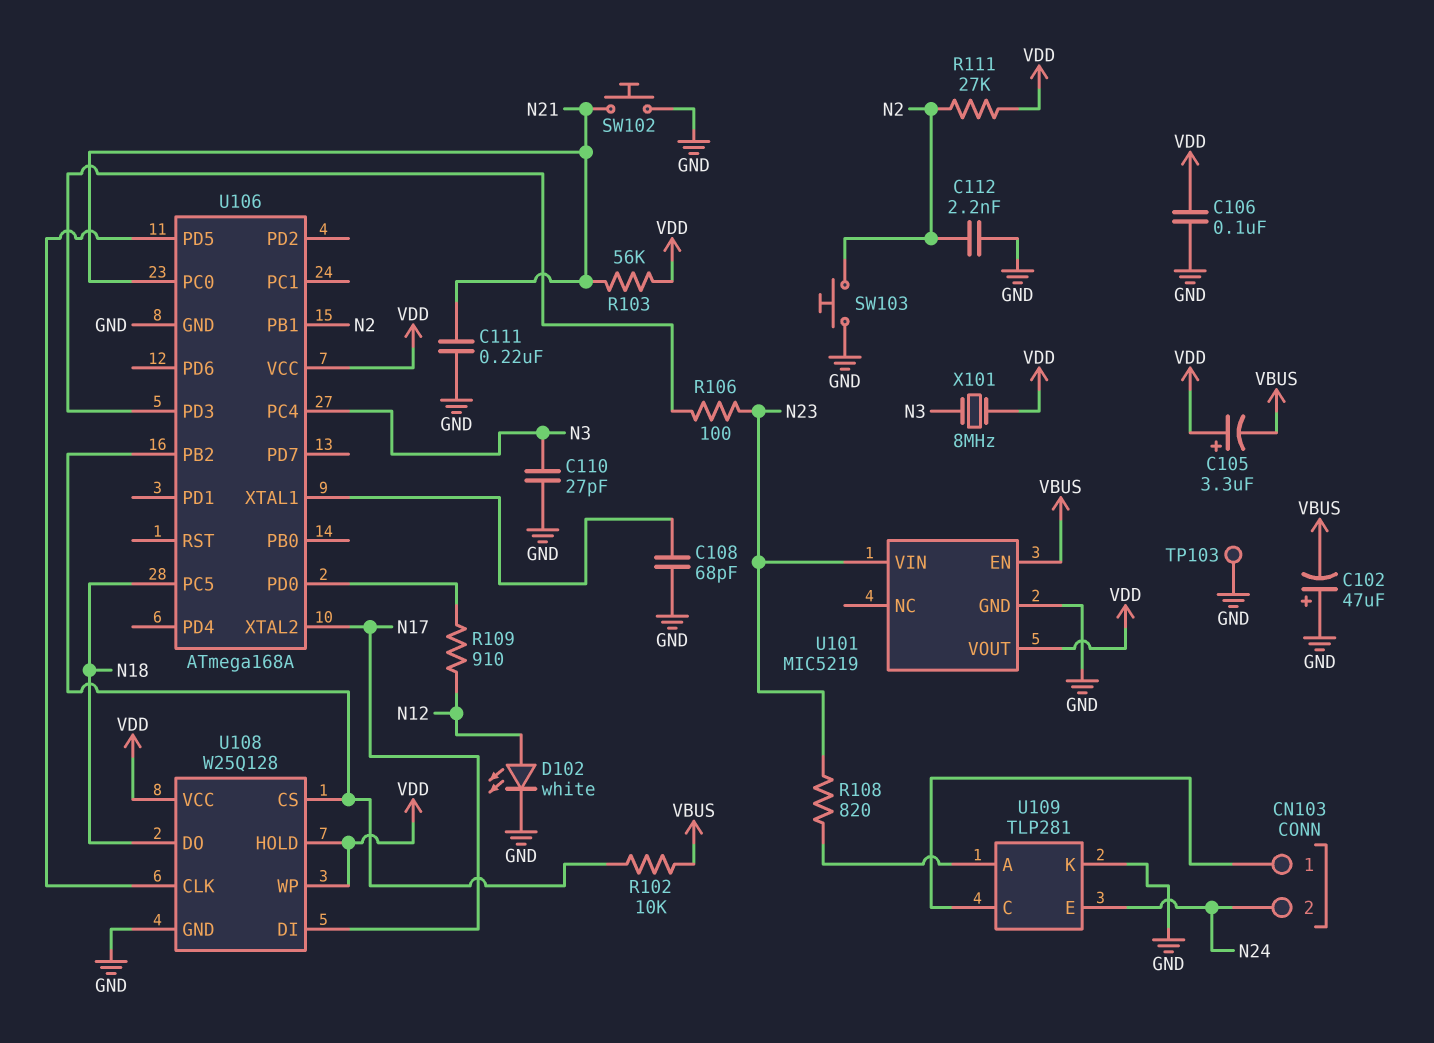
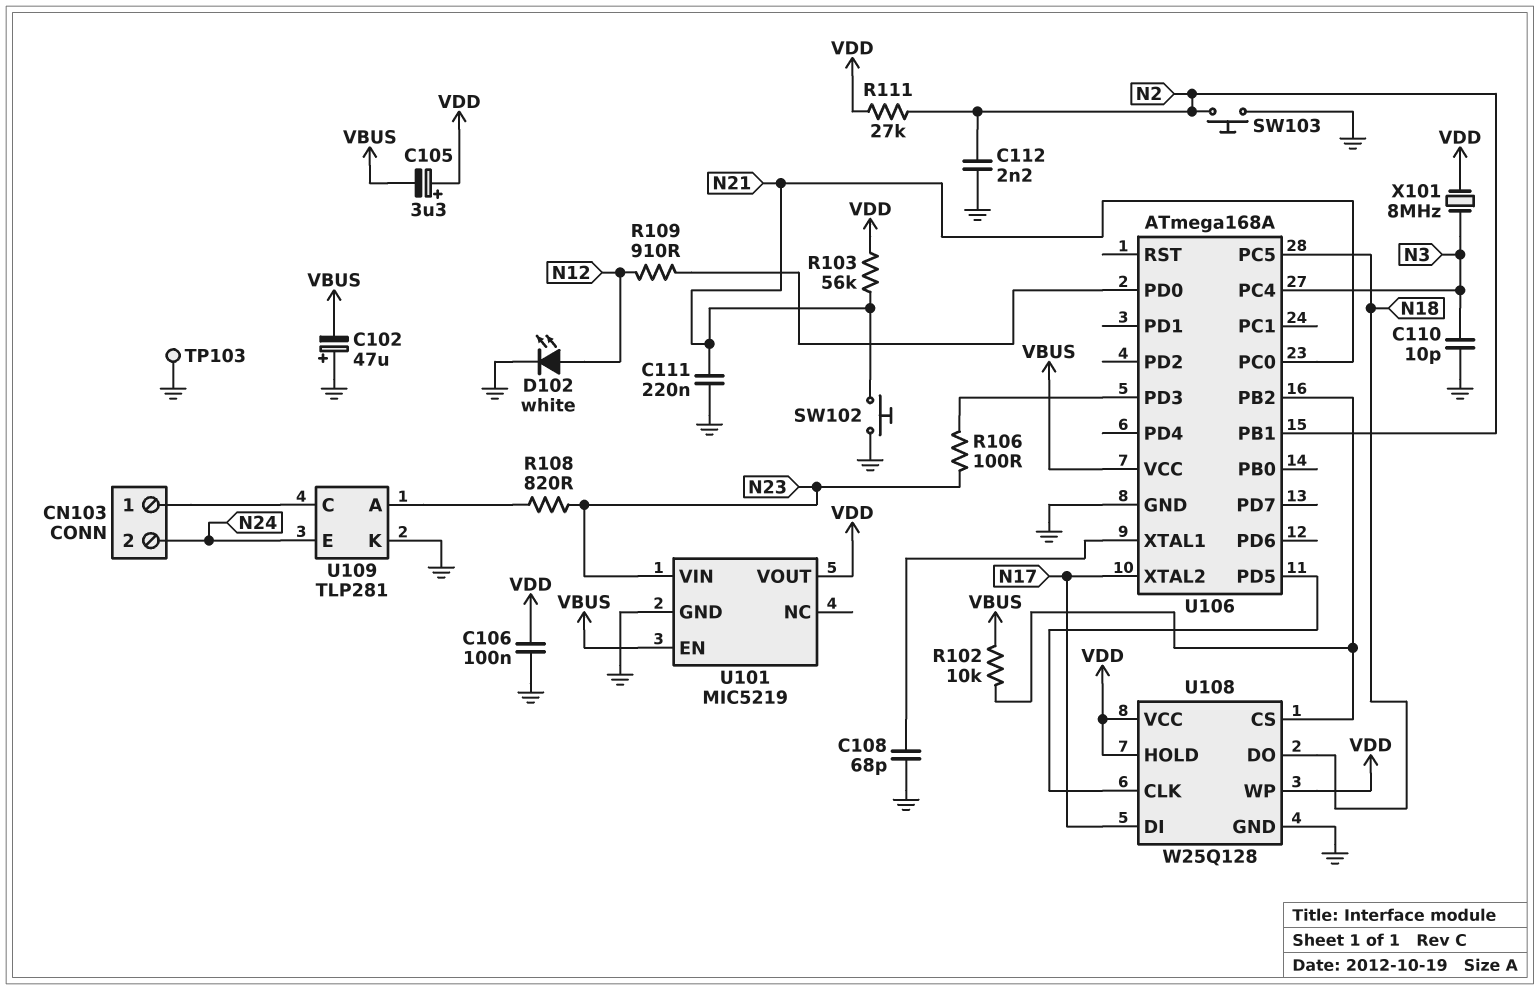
C110: 27pF (GND, N3) -> 10pF (GND, N3)
U106 pin VCC: VDD -> VBUS

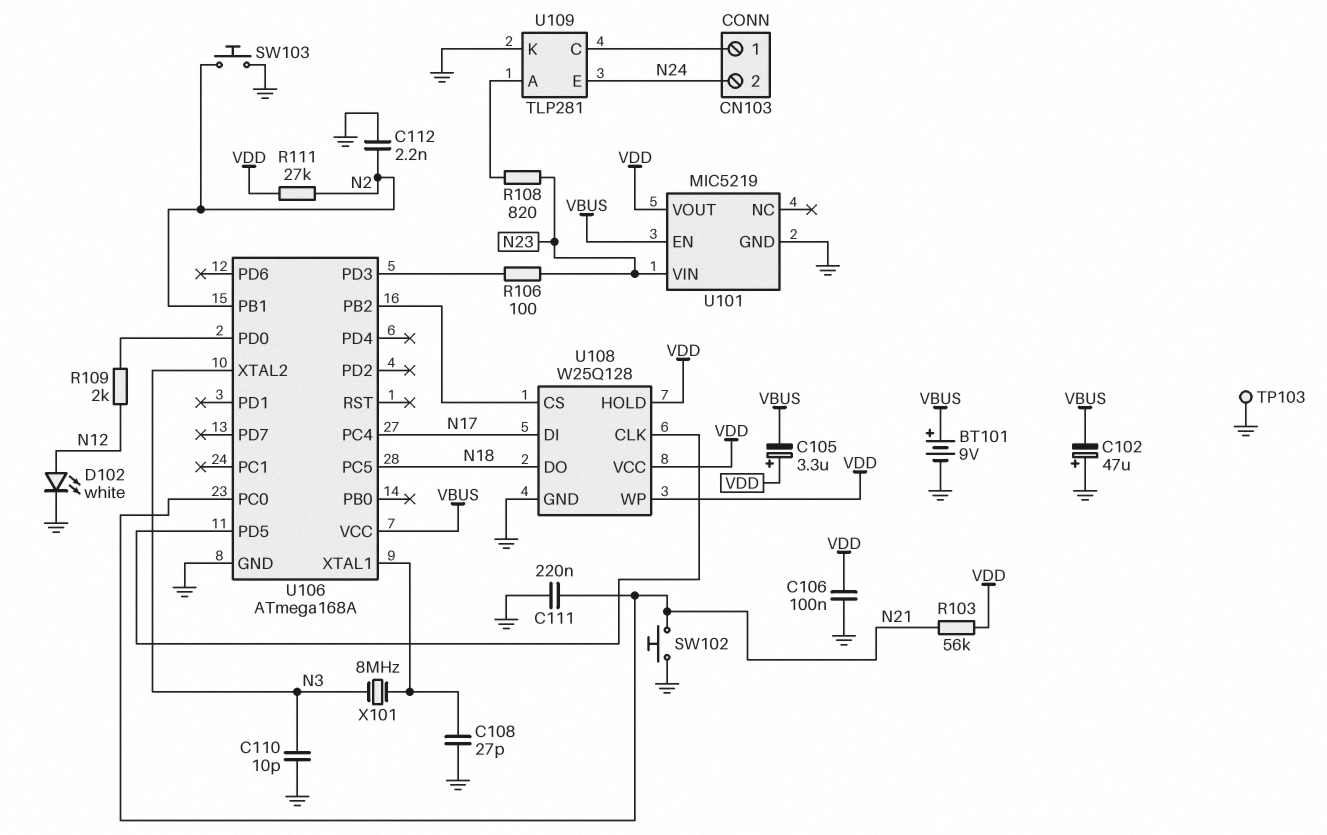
BT101: none -> 9V (plus VBUS, minus GND)
C108: 68pF (GND, U106/XTAL1) -> 27pF (GND, U106/XTAL1)
R102: 10k (U106/PB2, VBUS) -> none
R109: 910 (N12, U106/PD0) -> 2k (N12, U106/PD0)
U106 pin PC4: N3 -> N17
U106 pin XTAL2: N17 -> N3
X101: 8MHz (N3, VDD) -> 8MHz (N3, U106/XTAL1)

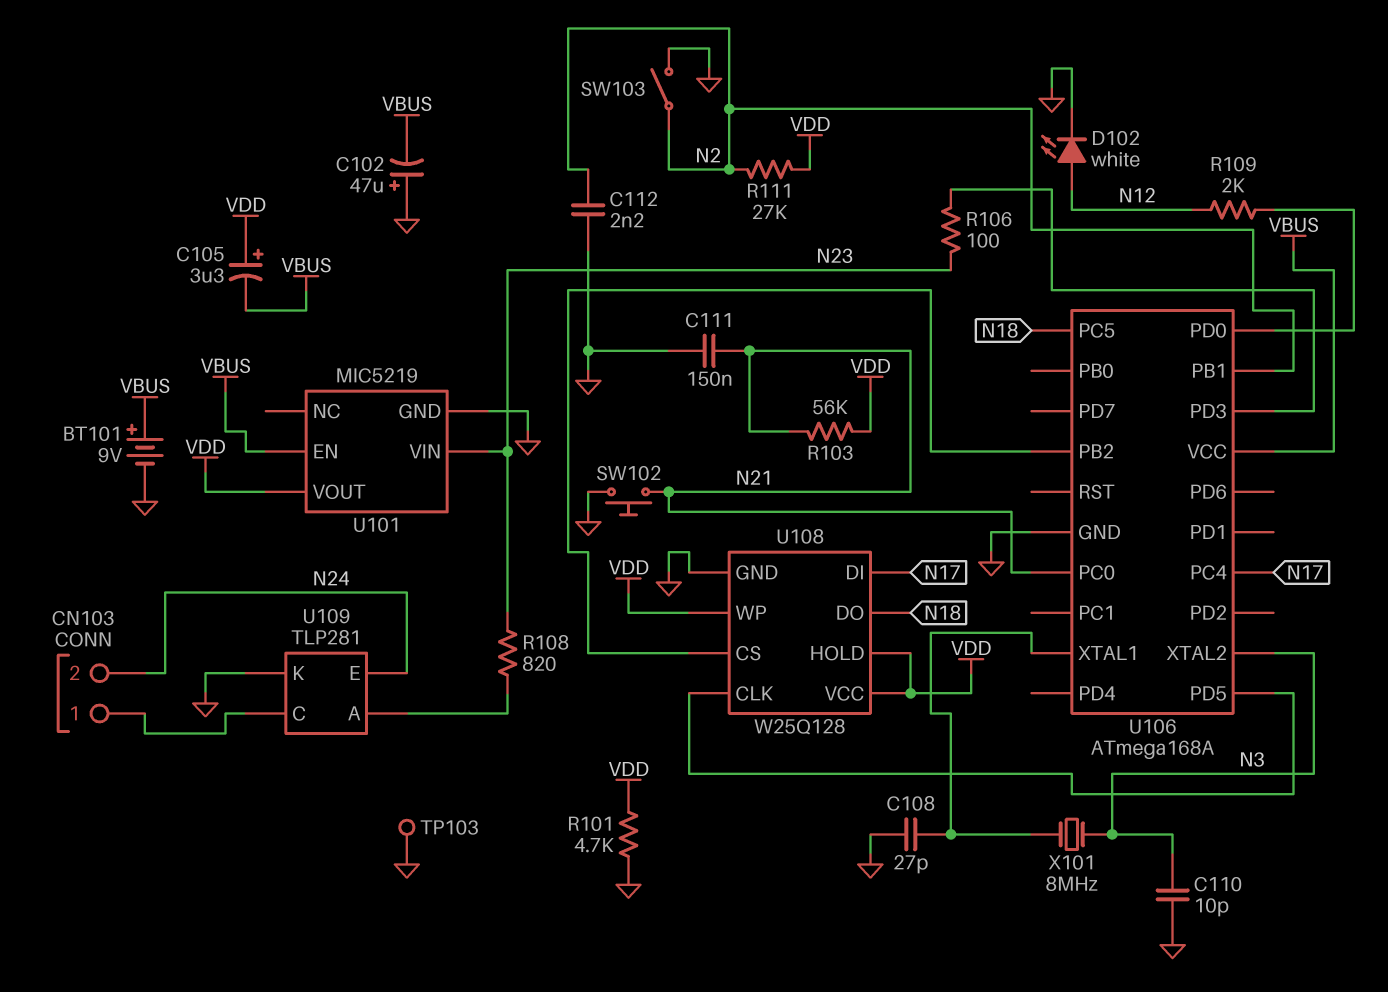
C106: 100nF (GND, VDD) -> none
C111: 220nF (GND, N21) -> 150nF (GND, N21)
R101: none -> 4.7k (GND, VDD)
SW103: button (GND, N2) -> switch (GND, N2)

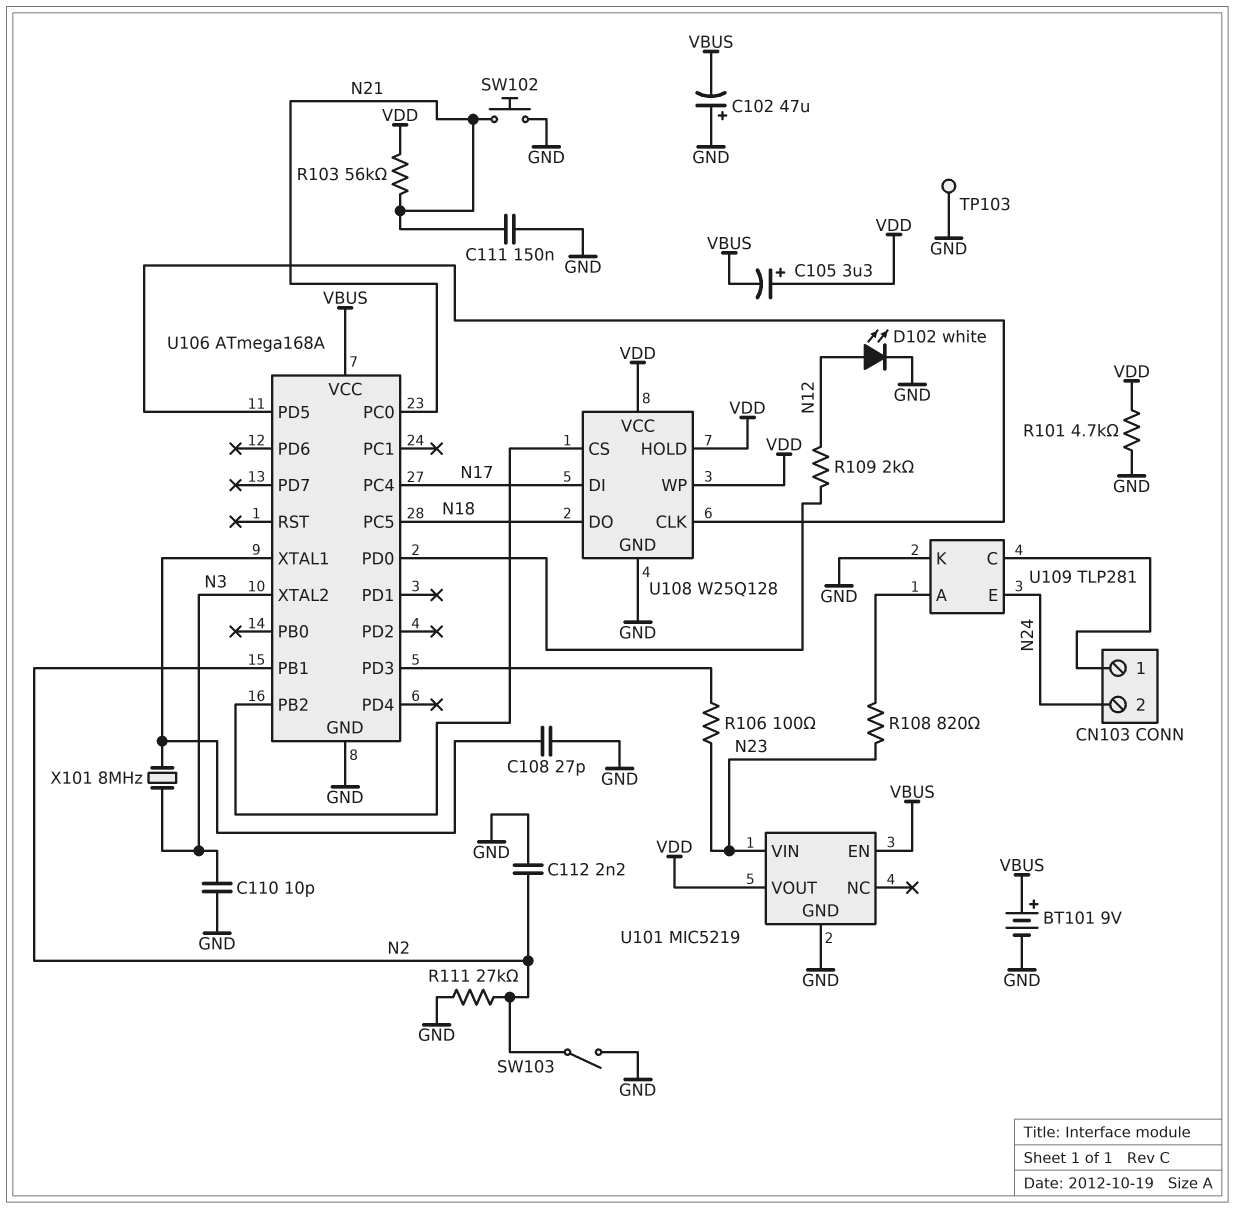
R111: 27k (N2, VDD) -> 27k (GND, N2)

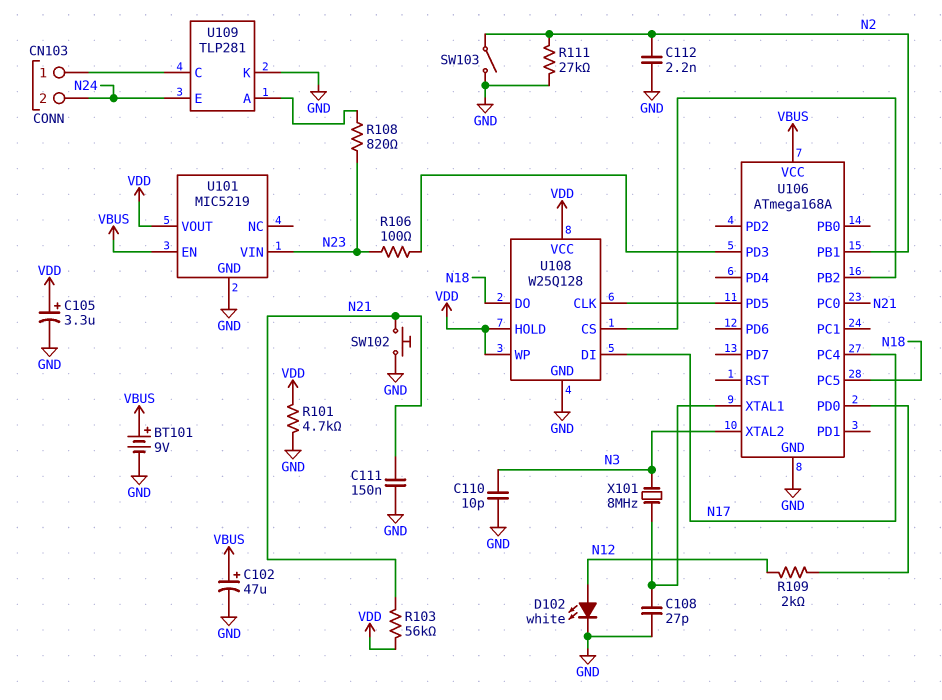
C102: 47uF (plus GND, minus VBUS) -> 47uF (plus VBUS, minus GND)
C105: 3.3uF (plus VDD, minus VBUS) -> 3.3uF (plus VDD, minus GND)
TP103: test point (GND) -> none

